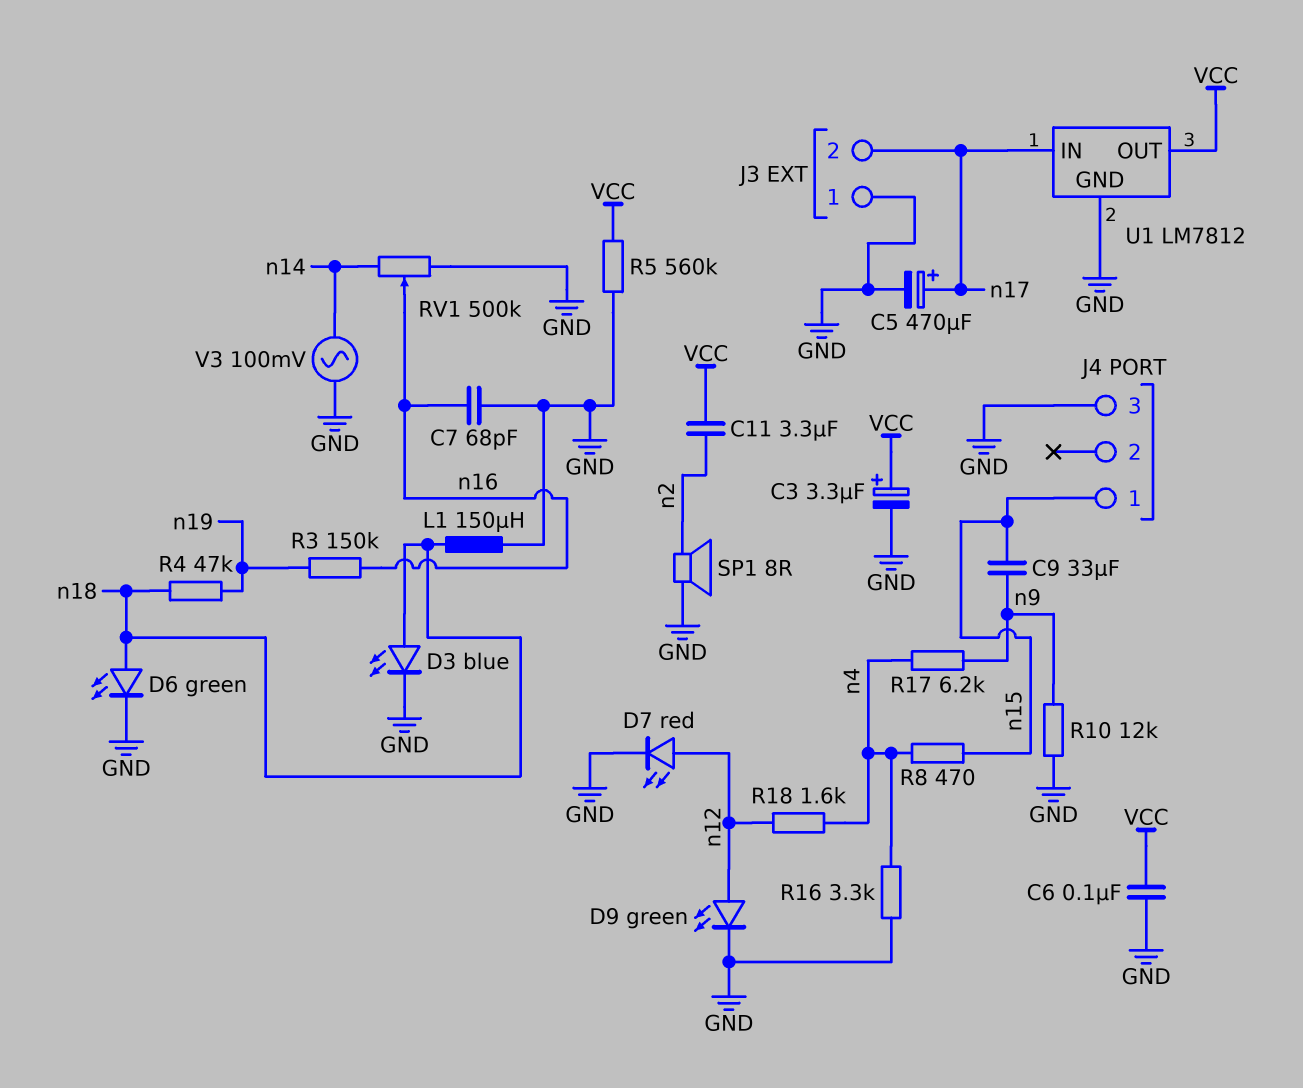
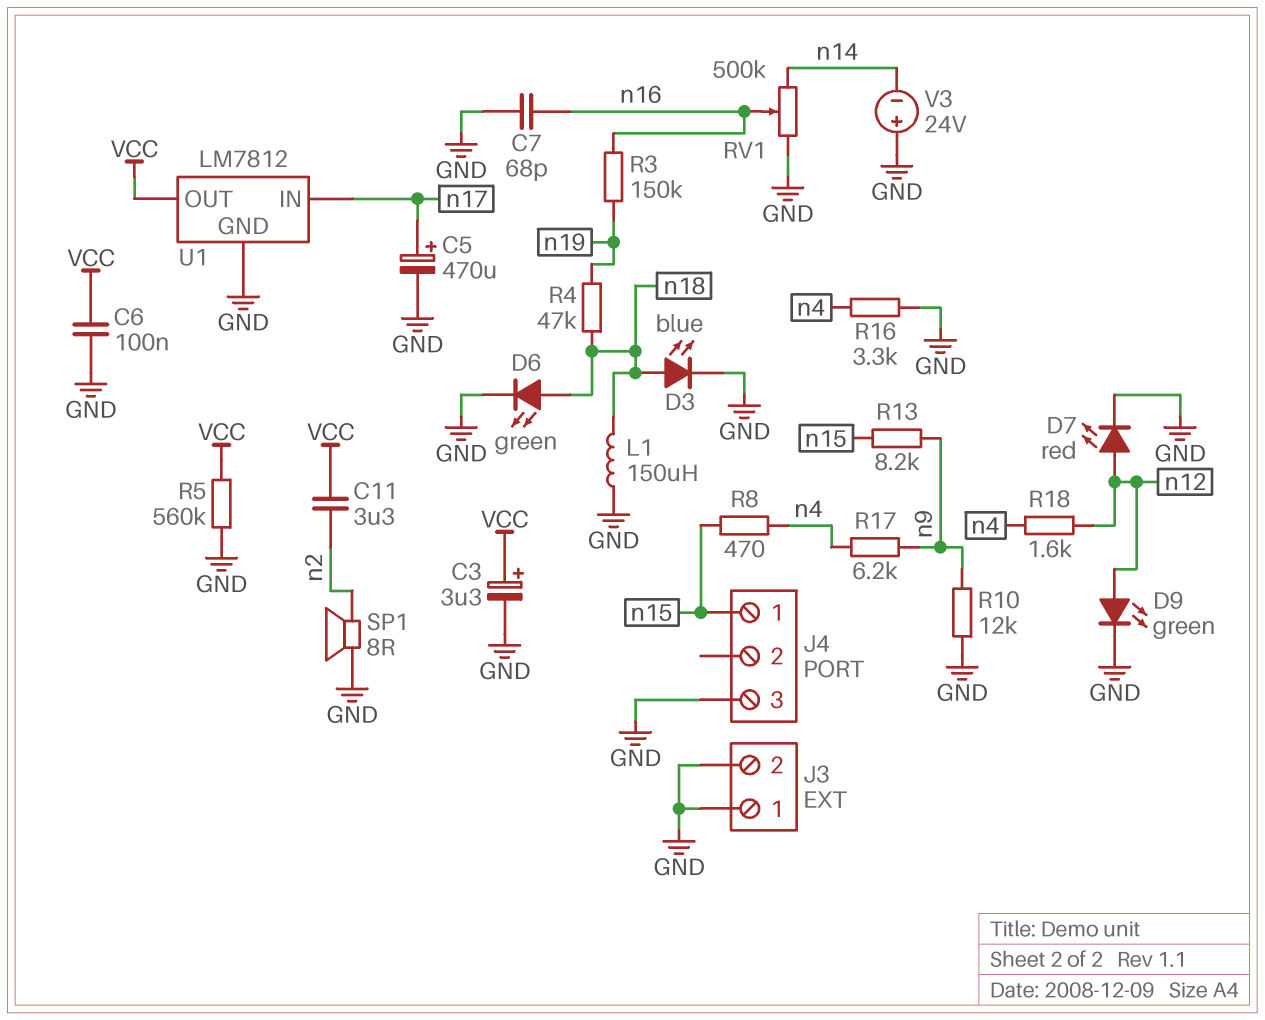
C9: 33uF (n9, n15) -> none
J3 pin 2: n17 -> GND
R13: none -> 8.2k (n9, n15)
V3: AC 100mV (GND, n14) -> 24V (plus GND, minus n14)

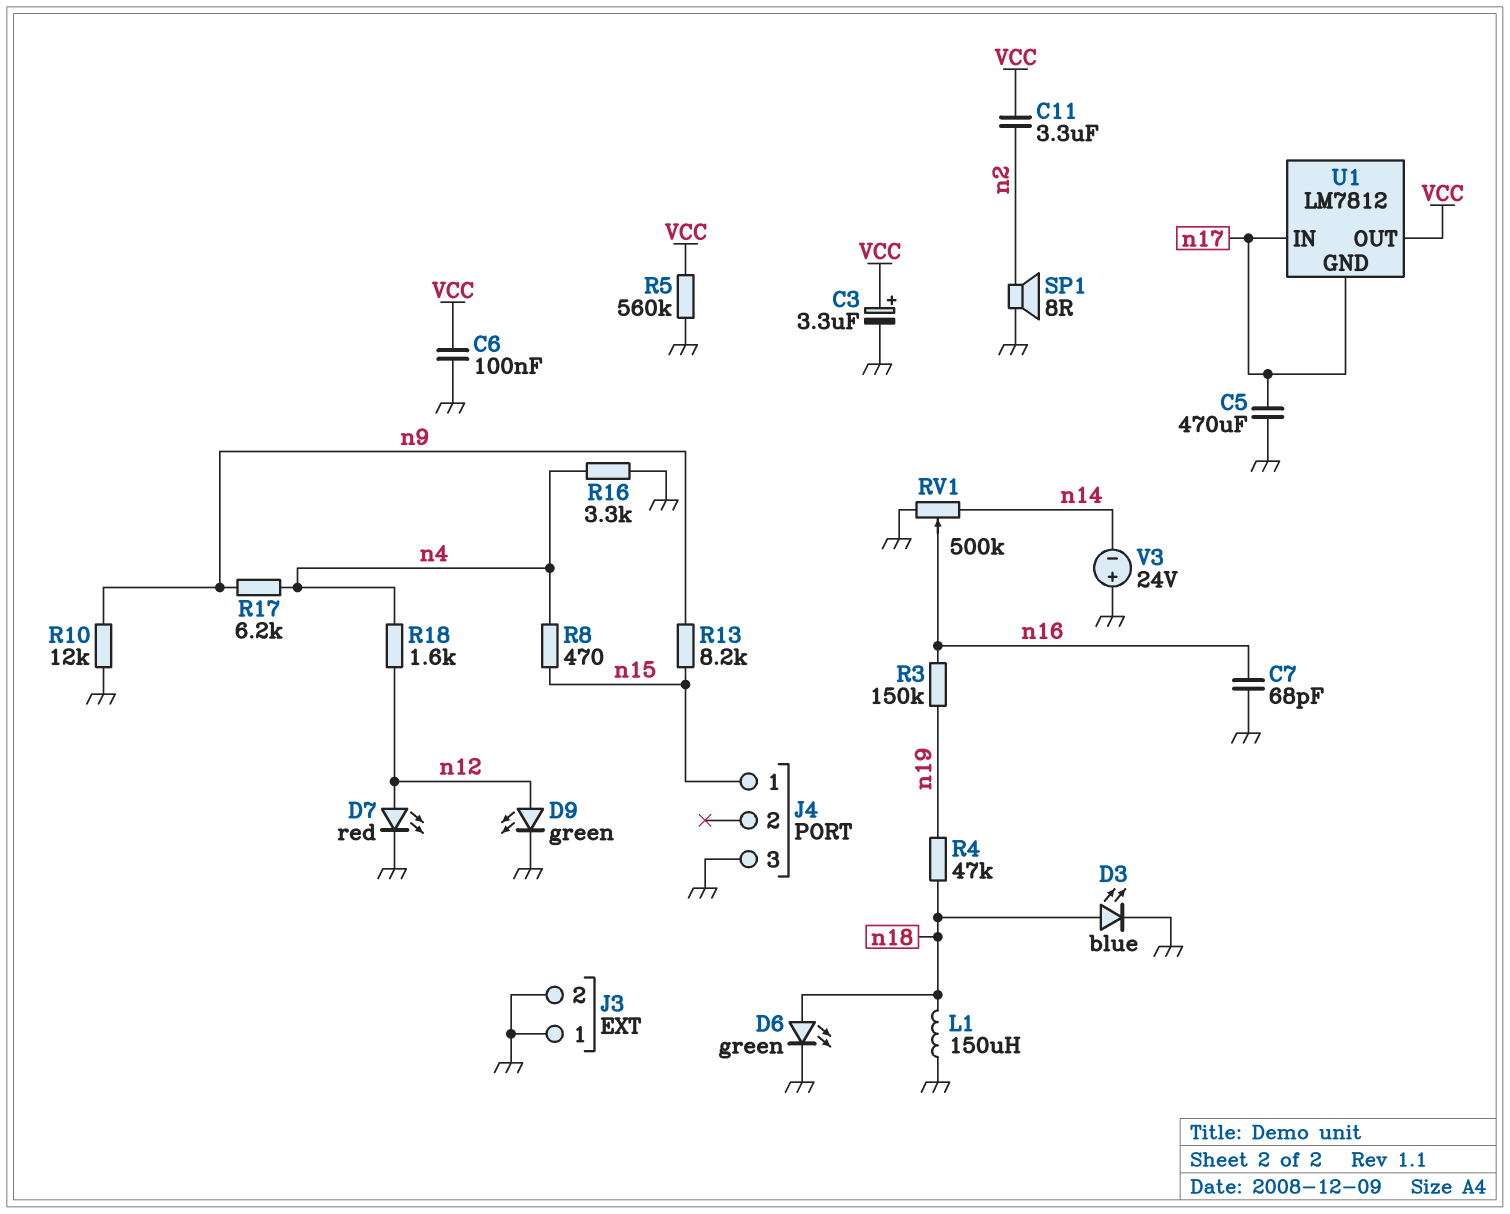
C5: 470uF (plus n17, minus GND) -> 470uF (GND, n17)
U1 pin GND: GND -> n17

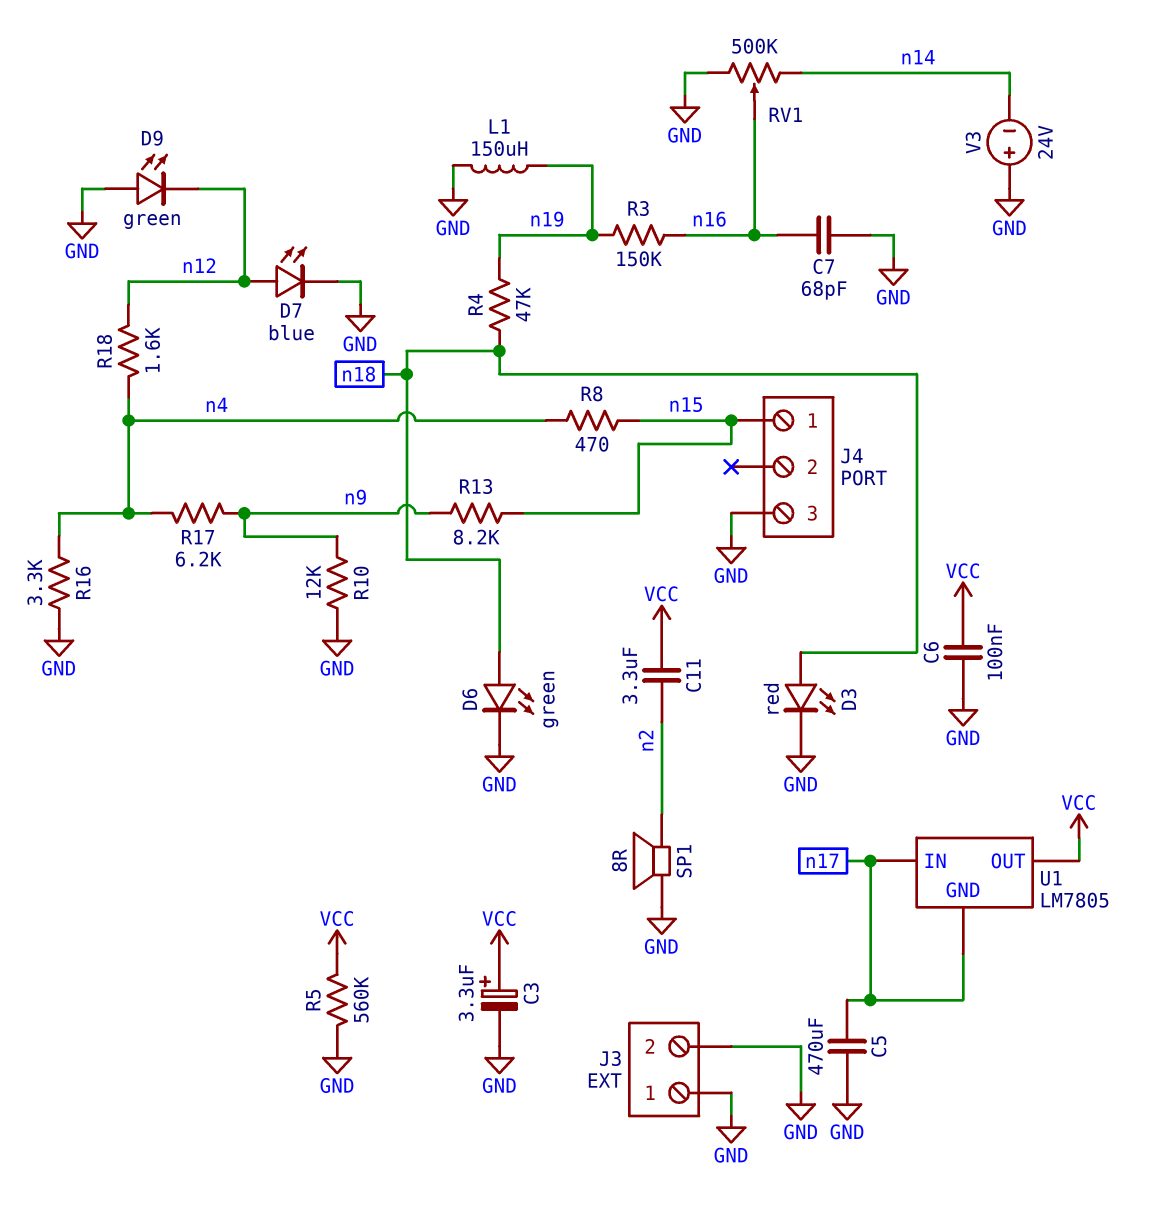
D3: LED blue (A n18, K GND) -> LED red (A n18, K GND)
D7: LED red (A n12, K GND) -> LED blue (A n12, K GND)
D9: LED green (A n12, K GND) -> LED green (A GND, K n12)
L1: 150uH (GND, n18) -> 150uH (GND, n19)
U1: LM7812 -> LM7805

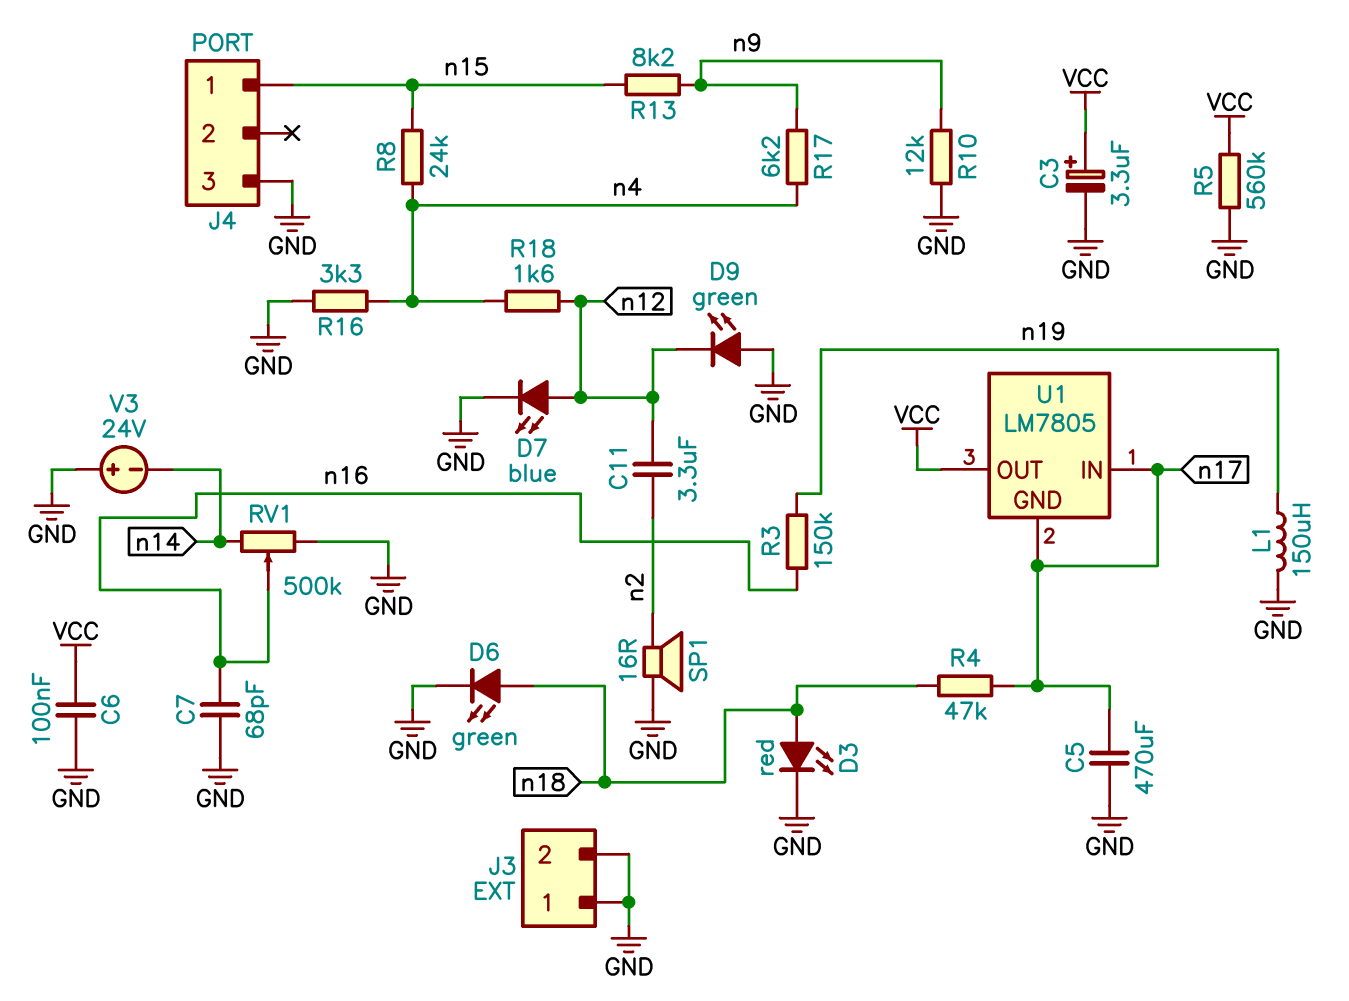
C11: 3.3uF (VCC, n2) -> 3.3uF (n2, n12)
R4: 47k (n18, n19) -> 47k (n17, n18)
R8: 470 (n4, n15) -> 24k (n4, n15)
SP1: speaker 8R (GND, n2) -> speaker 16R (GND, n2)

